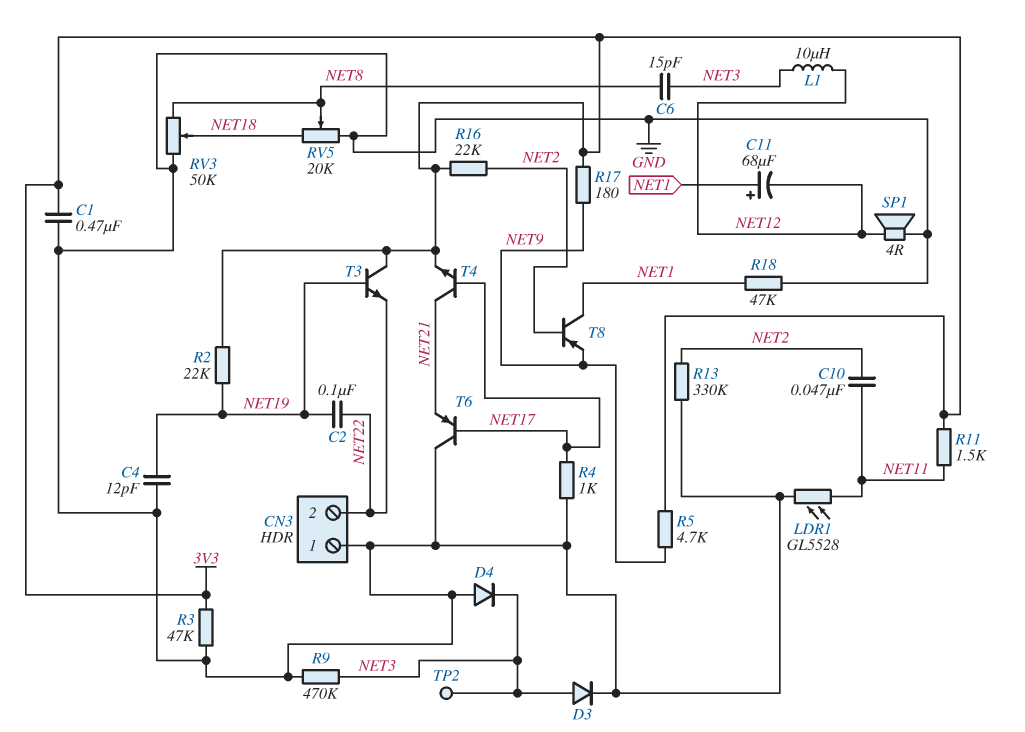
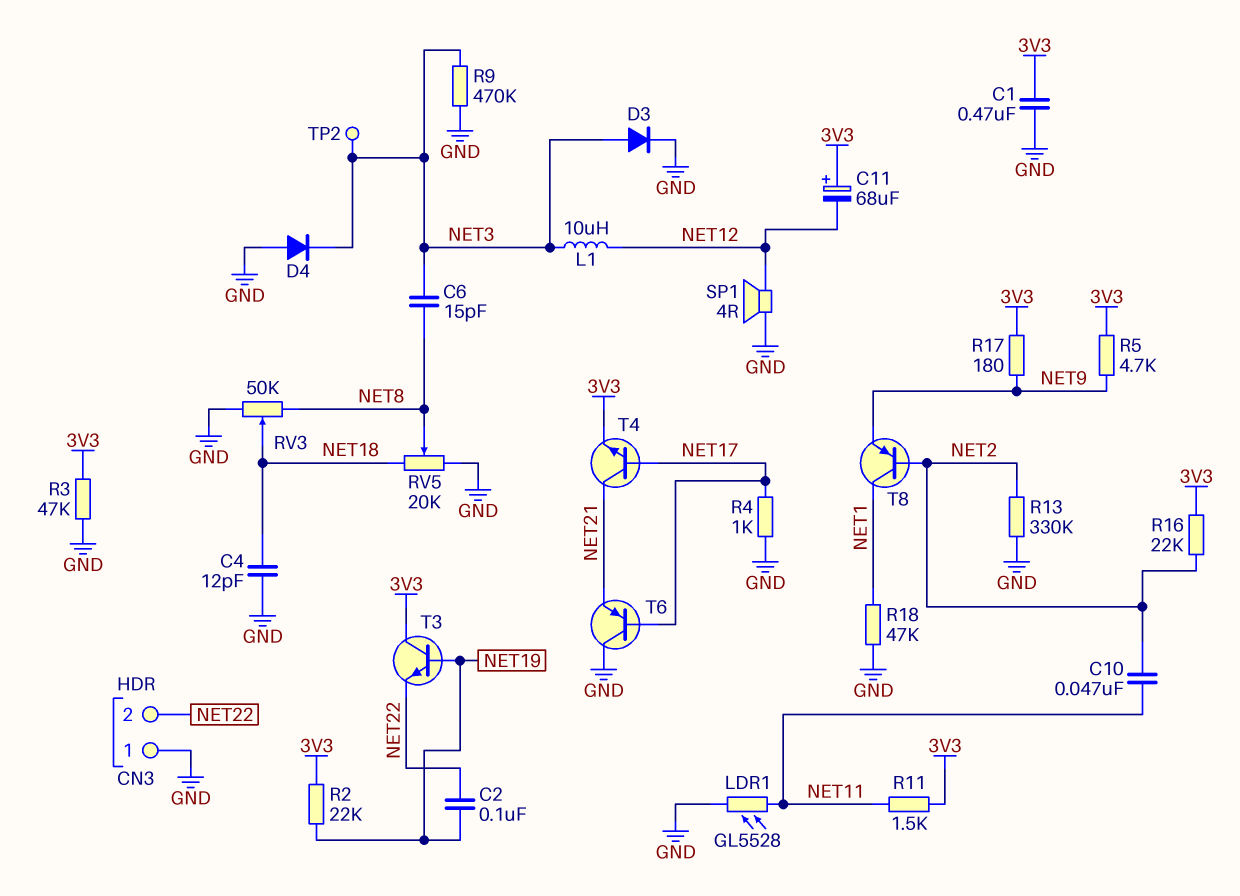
C4: 12pF (GND, NET19) -> 12pF (GND, NET18)
C11: 68uF (plus NET1, minus NET12) -> 68uF (plus 3V3, minus NET12)

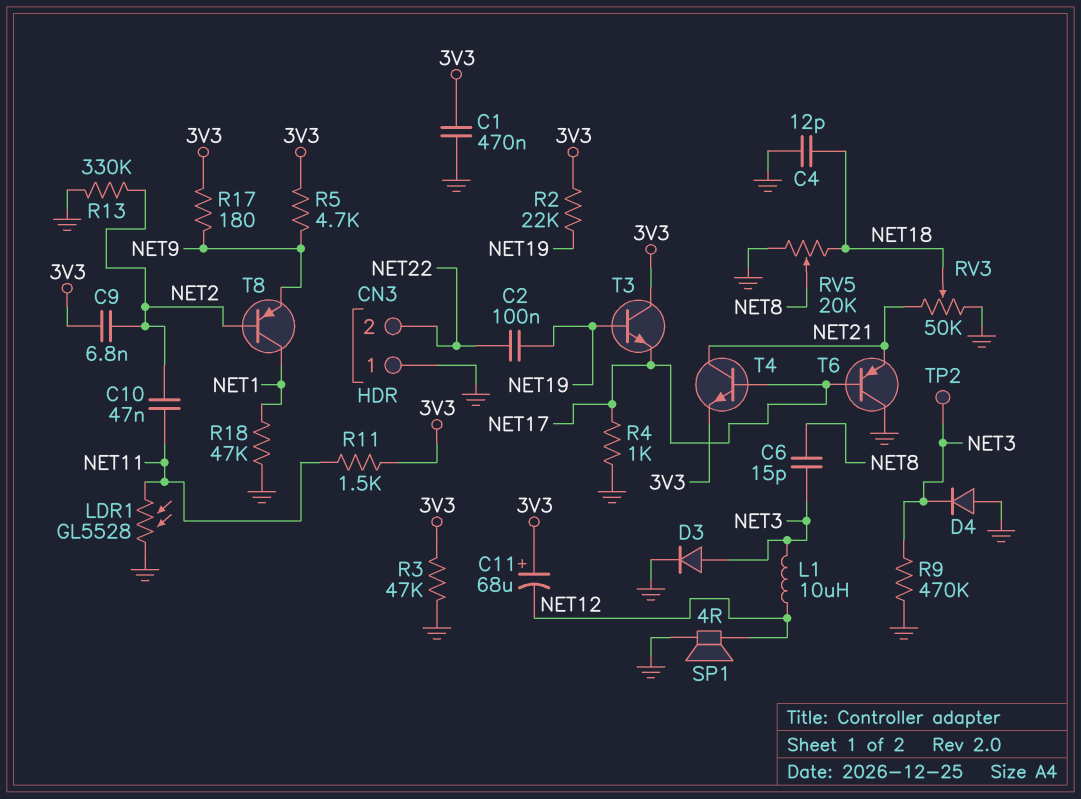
C9: none -> 6.8nF (3V3, NET2)
R16: 22k (3V3, NET2) -> none
RV3: 50k (GND, NET8, wiper NET18) -> 50k (GND, NET21, wiper NET18)
T3: NPN (B NET19, C 3V3, E NET22) -> NPN (B NET19, C 3V3, E NET17)

